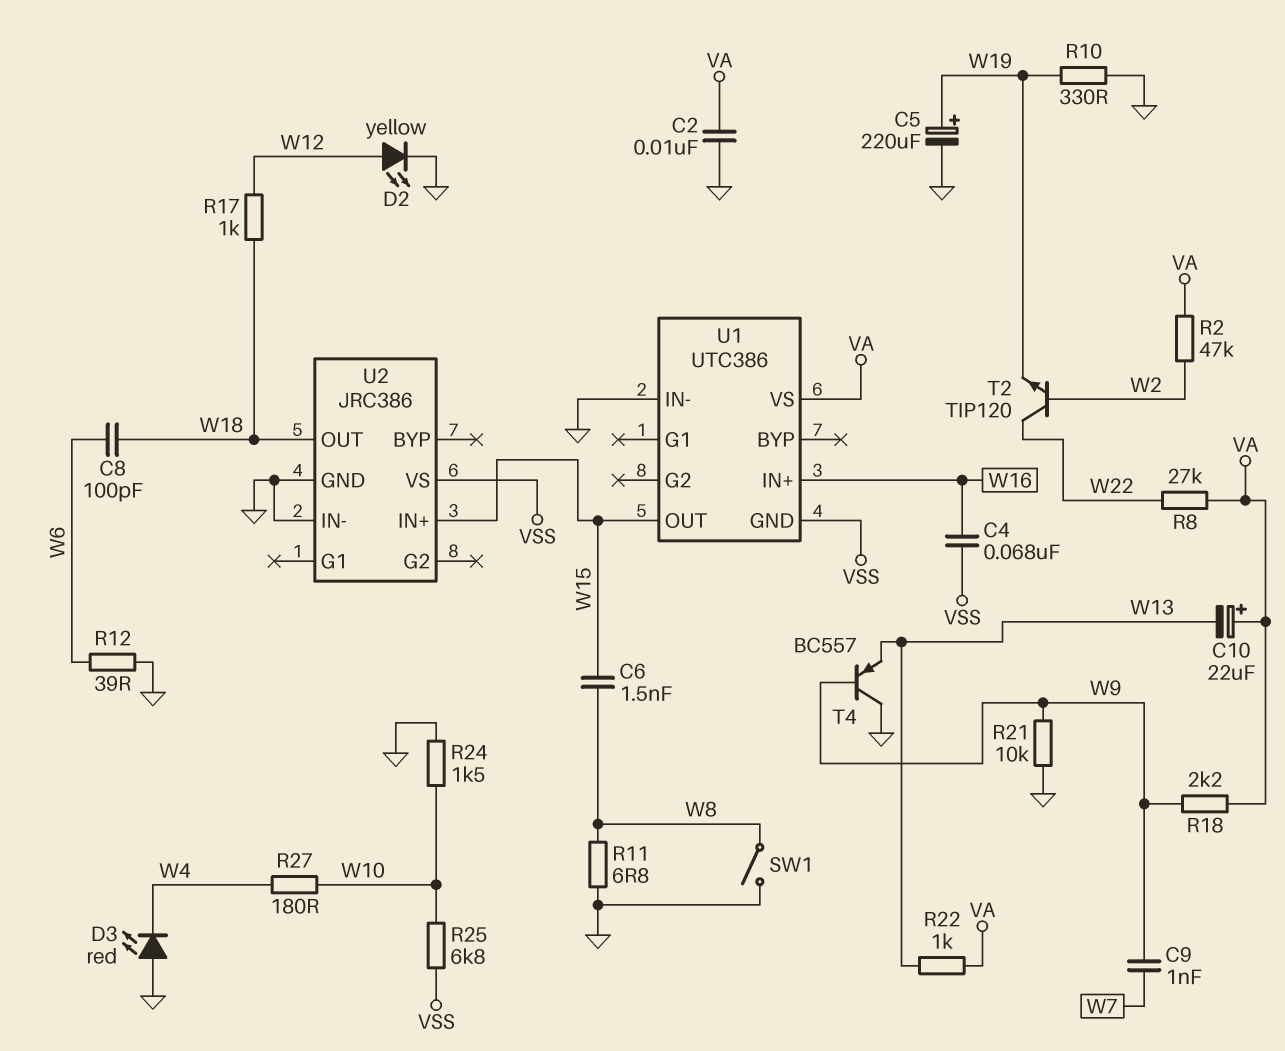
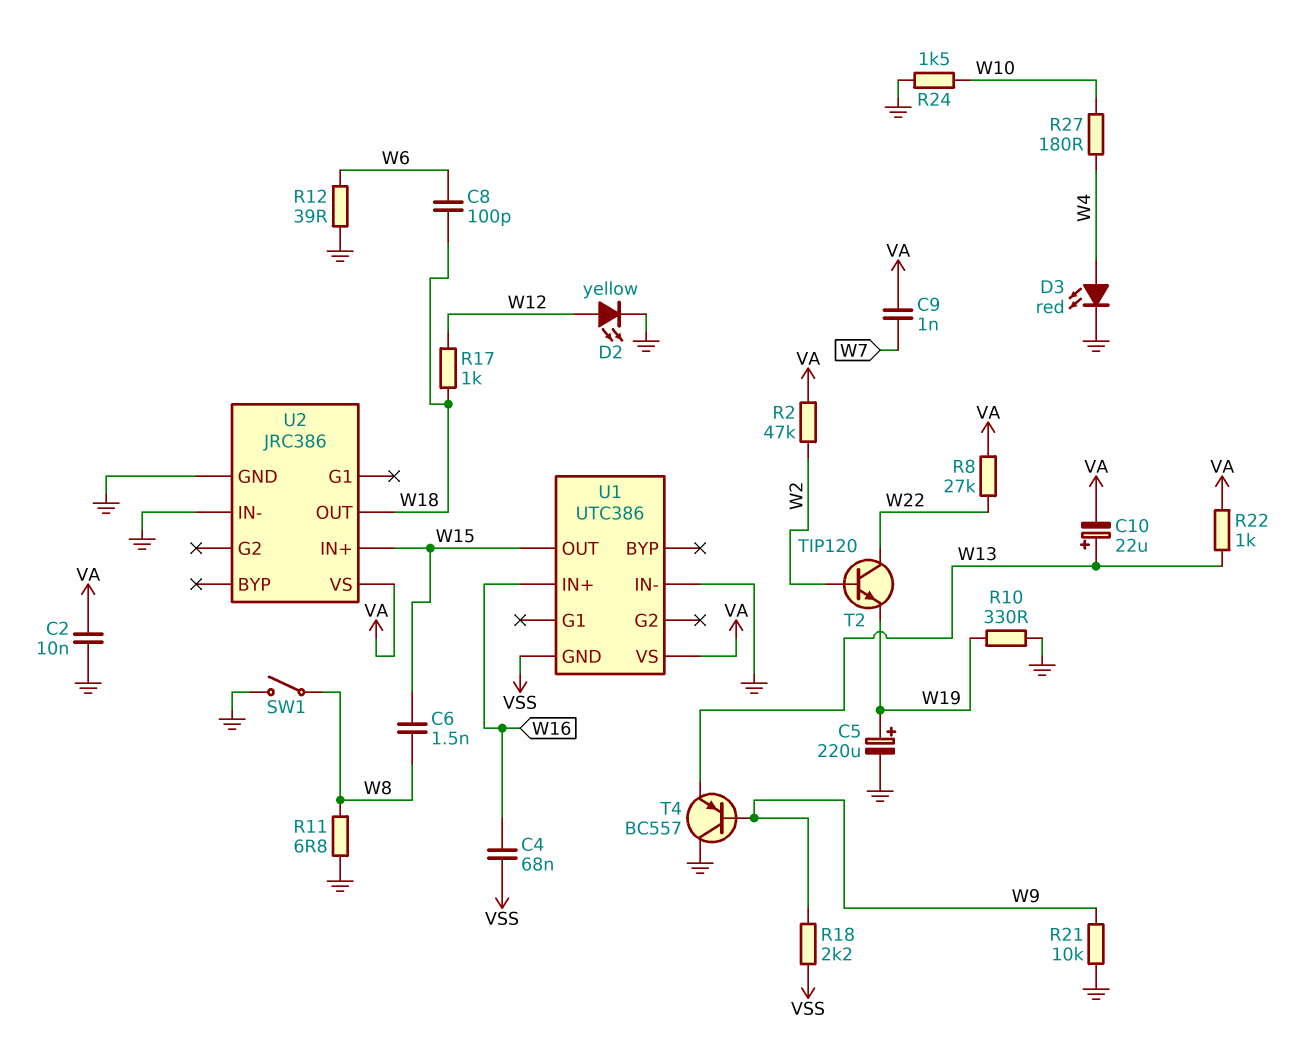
C9: 1nF (W7, W9) -> 1nF (VA, W7)
C10: 22uF (plus VA, minus W13) -> 22uF (plus W13, minus VA)
D3: LED red (A GND, K W4) -> LED red (A W4, K GND)
R18: 2.2k (VA, W9) -> 2.2k (VSS, W9)
R25: 6.8k (VSS, W10) -> none
U2 pin VS: VSS -> VA

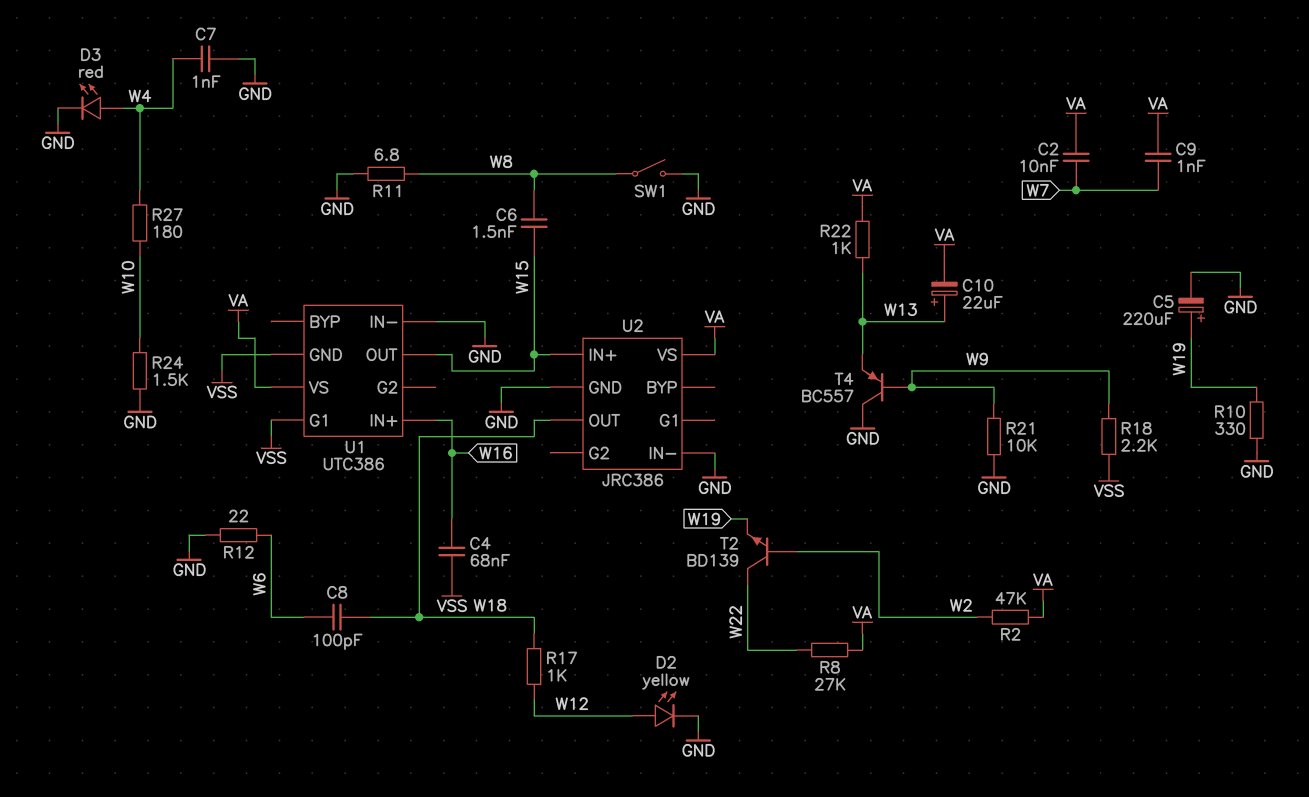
C2: 10nF (GND, VA) -> 10nF (VA, W7)
C7: none -> 1nF (GND, W4)
R12: 39 (GND, W6) -> 22 (GND, W6)
T2: NPN TIP120 (B W2, C W22, E W19) -> NPN BD139 (B W2, C W22, E W19)
U1 pin G1: none -> VSS

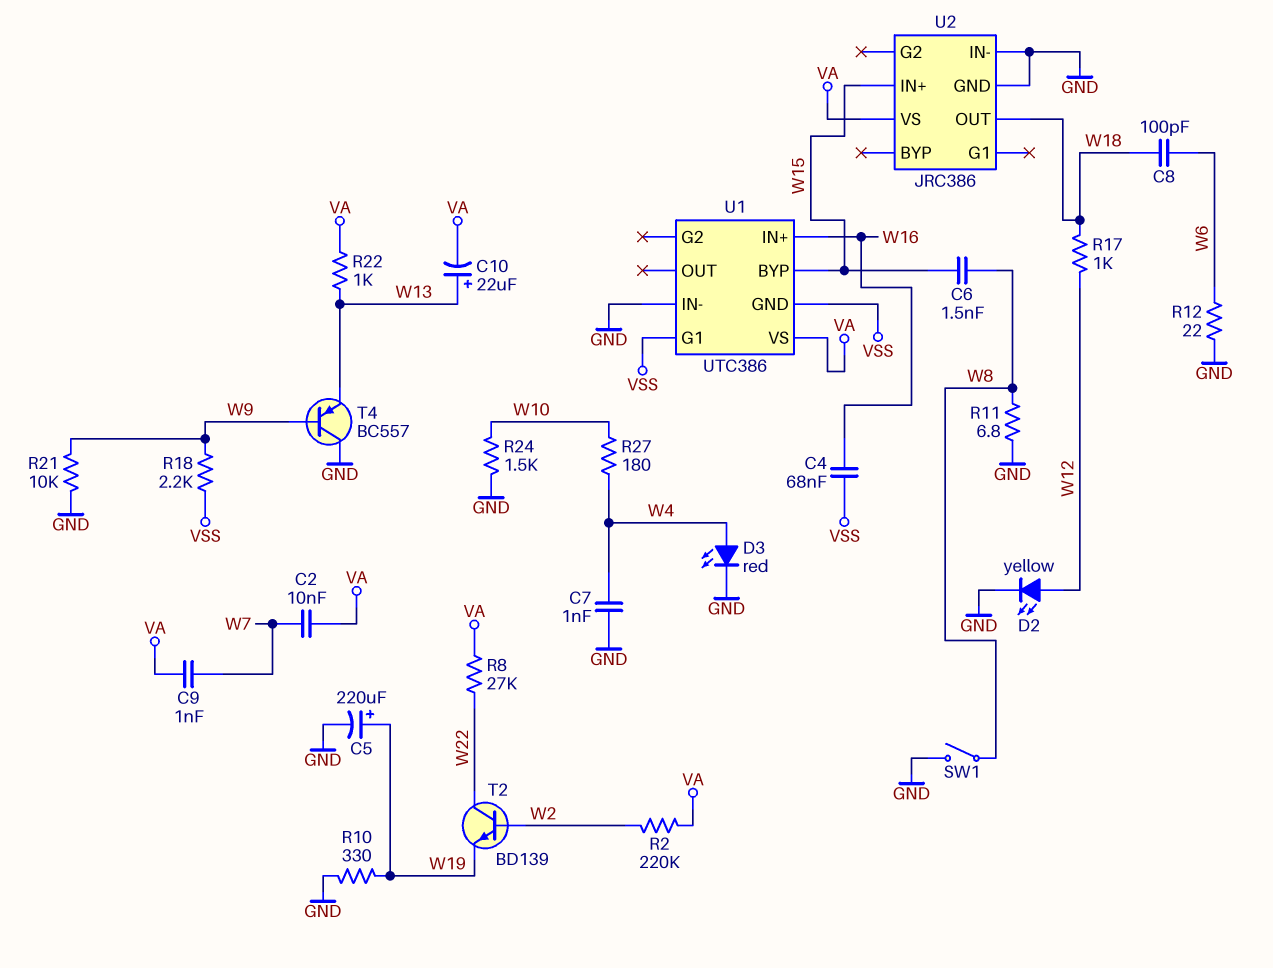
R2: 47k (VA, W2) -> 220k (VA, W2)
U1 pin BYP: none -> W15
U1 pin OUT: W15 -> none

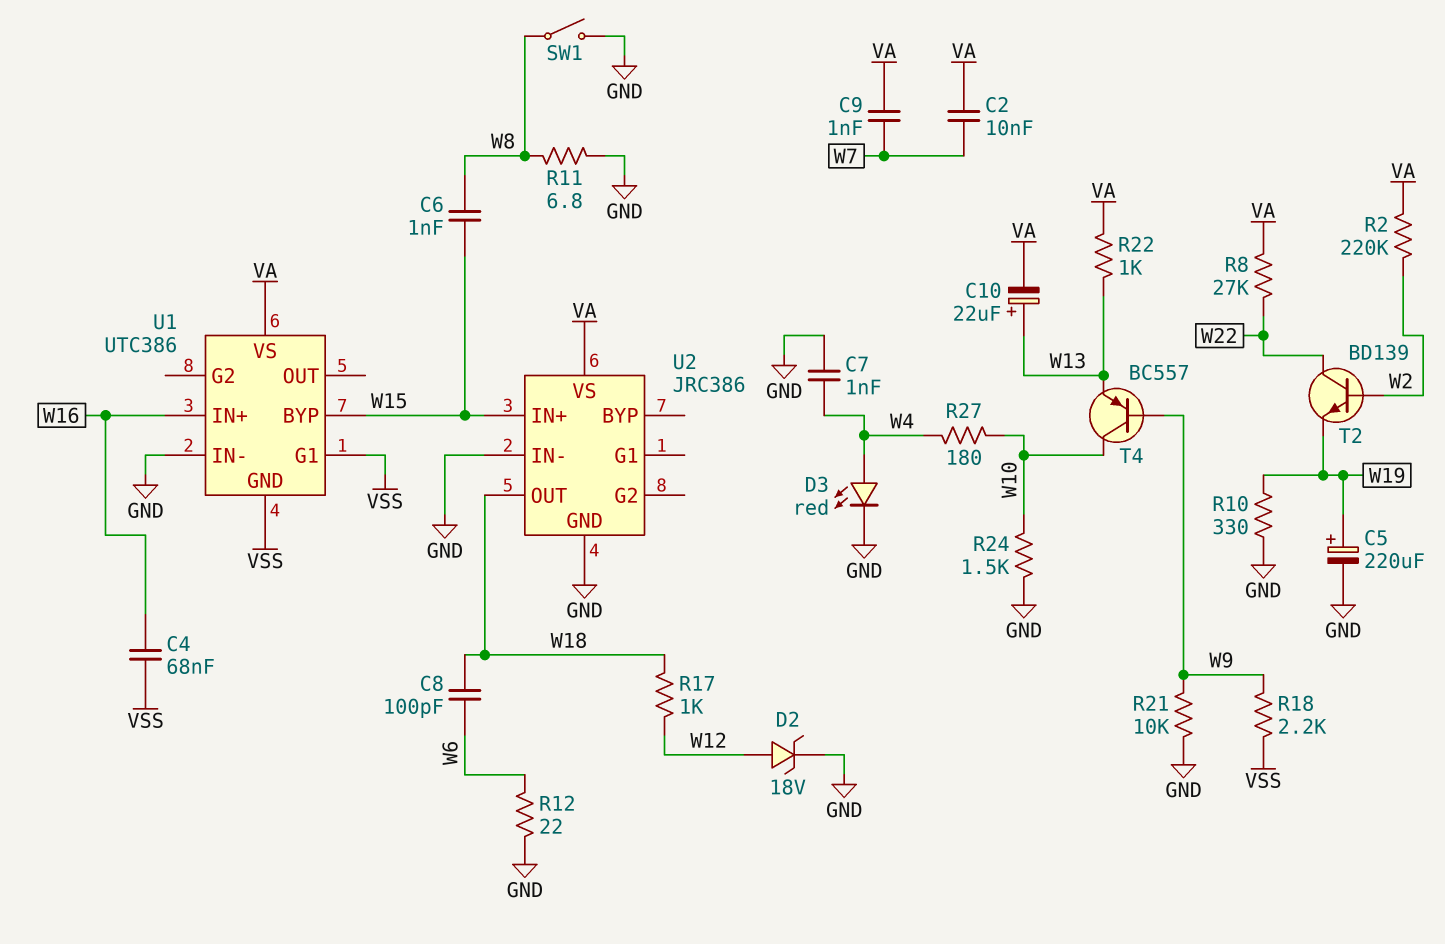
C6: 1.5nF (W8, W15) -> 1nF (W8, W15)
D2: LED yellow (A W12, K GND) -> zener 18V (A W12, K GND)
T4: PNP BC557 (B W9, C GND, E W13) -> PNP BC557 (B W9, C W10, E W13)

